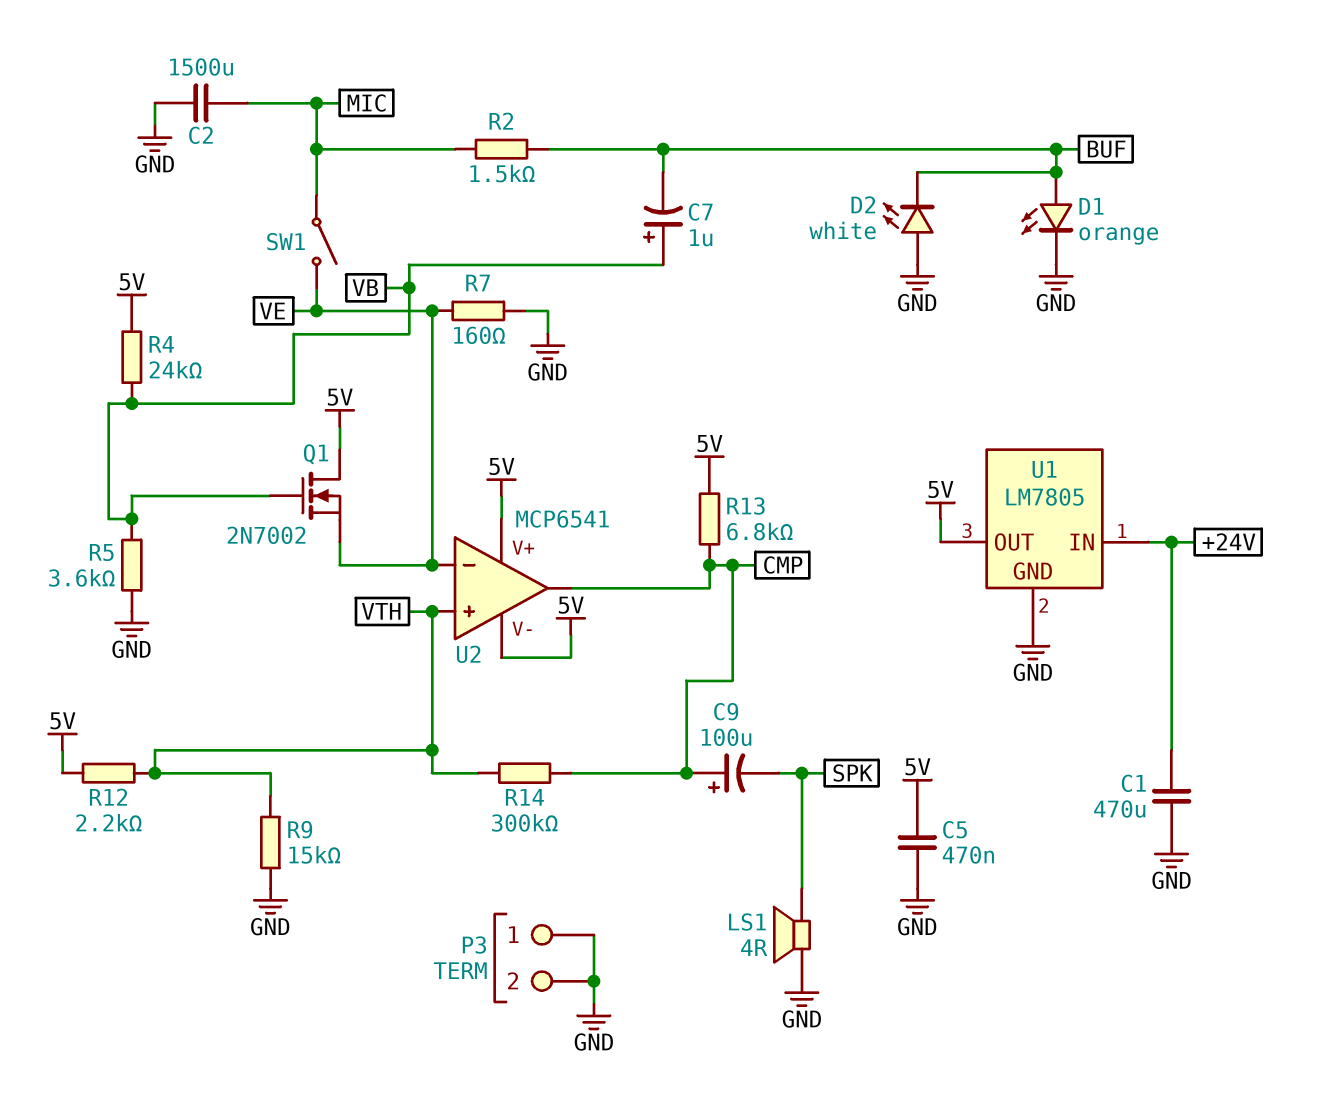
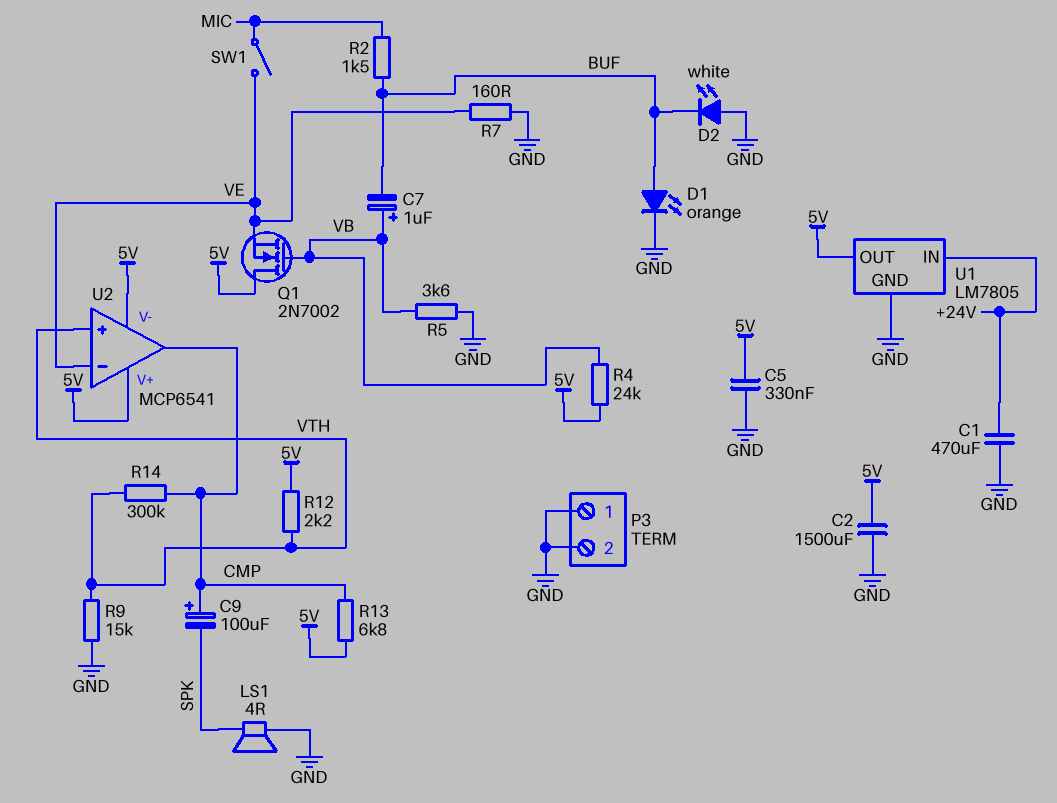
C2: 1500uF (GND, MIC) -> 1500uF (5V, GND)
C5: 470nF (5V, GND) -> 330nF (5V, GND)

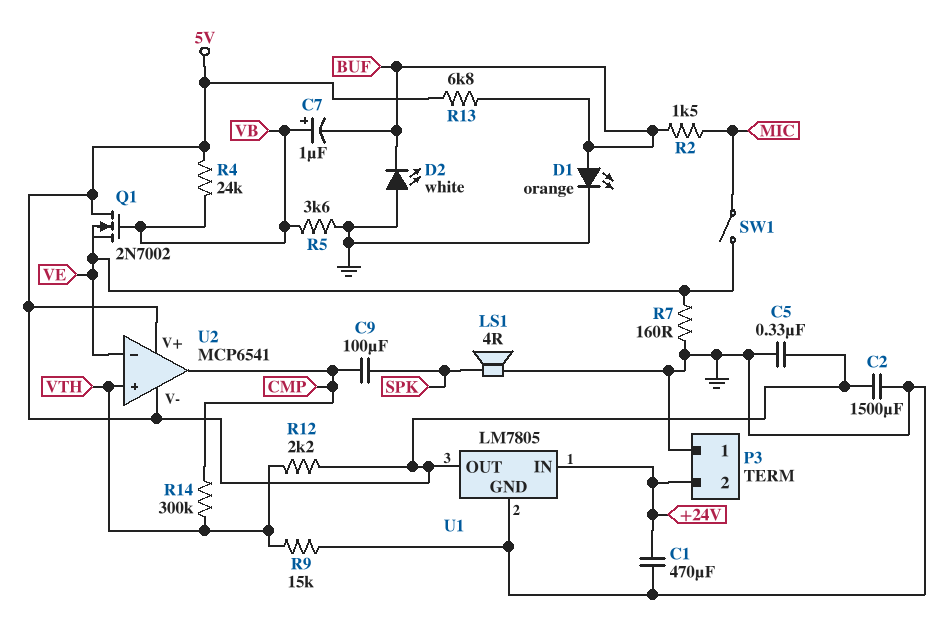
C9: 100uF (plus CMP, minus SPK) -> 100uF (CMP, SPK)
P3 pin 2: GND -> +24V
R13: 6.8k (5V, CMP) -> 6.8k (5V, BUF)

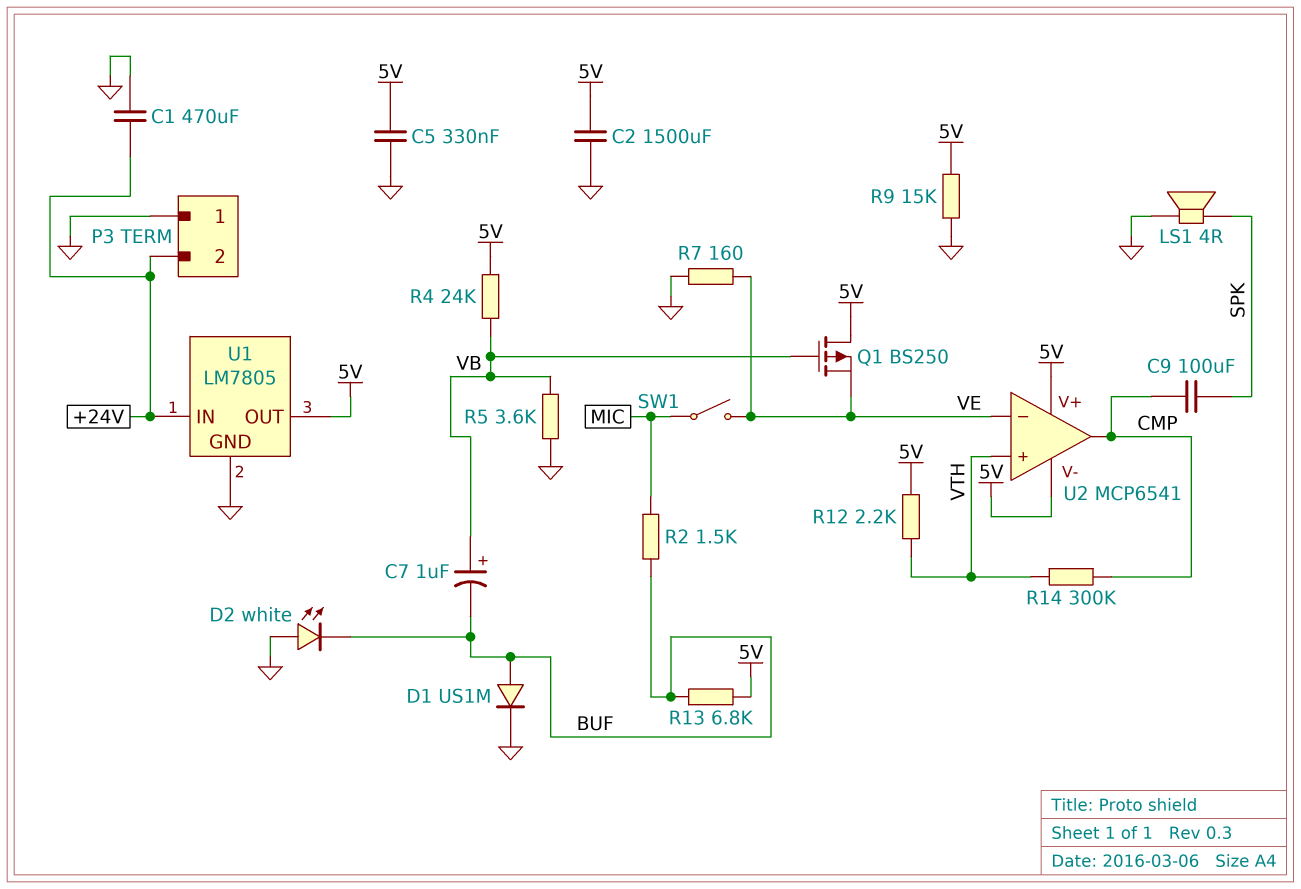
D1: LED orange (A BUF, K GND) -> diode US1M (A BUF, K GND)
Q1: NMOS 2N7002 (G VB, D 5V, S VE) -> PMOS BS250 (G VB, D 5V, S VE)
R9: 15k (GND, VTH) -> 15k (5V, GND)

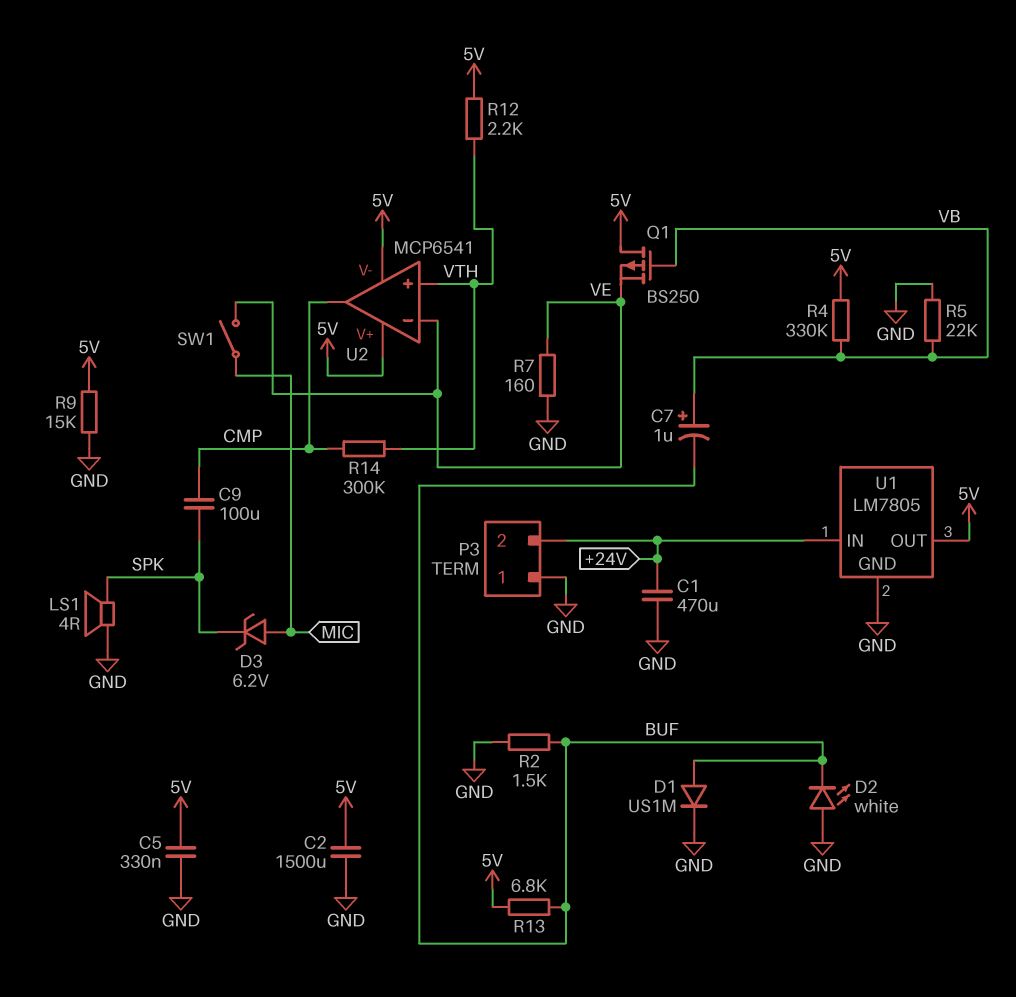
D3: none -> zener 6.2V (A MIC, K SPK)
R2: 1.5k (BUF, MIC) -> 1.5k (BUF, GND)
R4: 24k (5V, VB) -> 330k (5V, VB)
R5: 3.6k (GND, VB) -> 22k (GND, VB)

